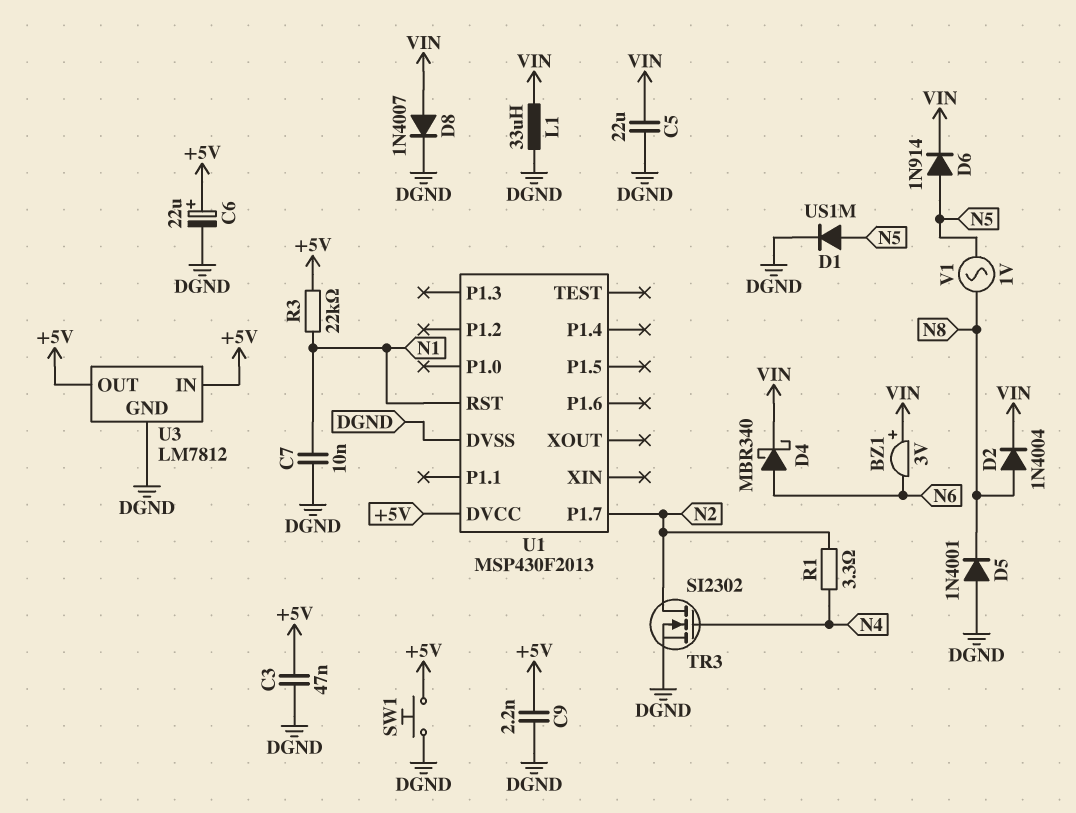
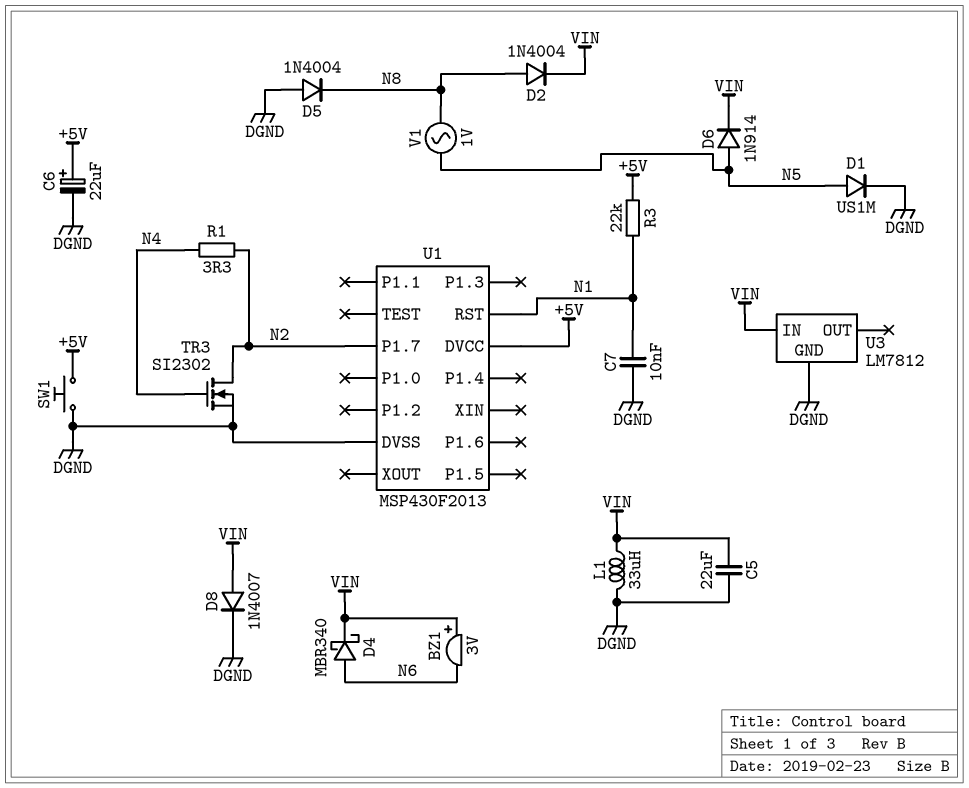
C3: 47nF (+5V, DGND) -> none
C9: 2.2nF (+5V, DGND) -> none
D5: diode 1N4001 (A DGND, K N8) -> diode 1N4004 (A DGND, K N8)
U3 pin IN: +5V -> VIN
U3 pin OUT: +5V -> none

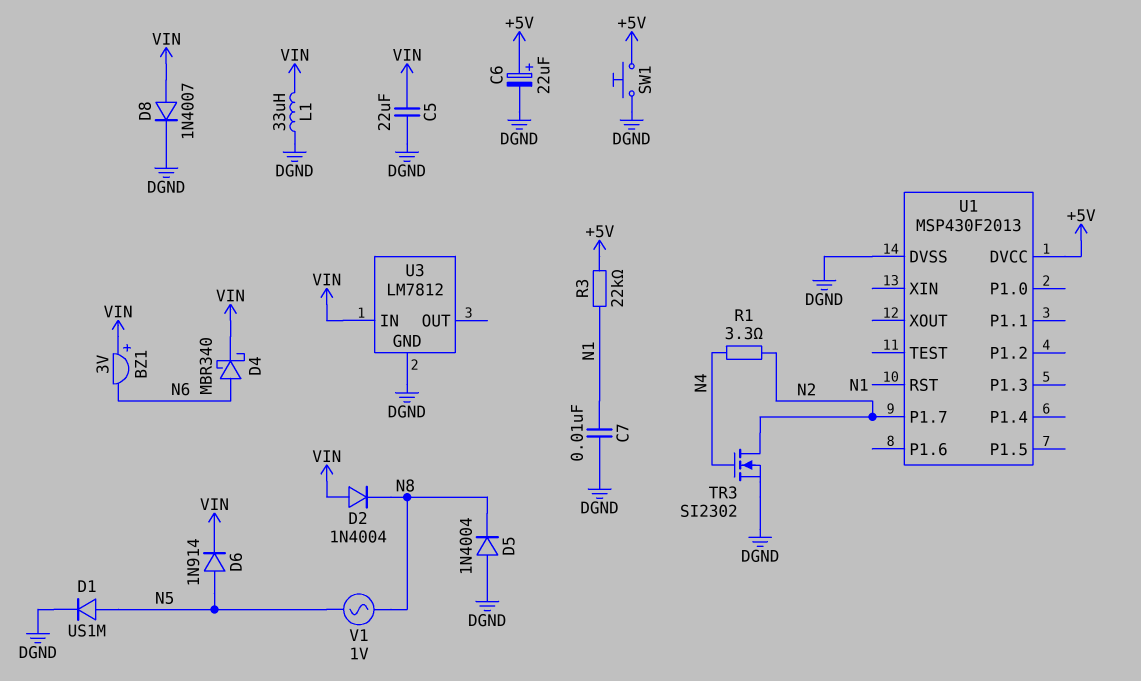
D2: diode 1N4004 (A N8, K VIN) -> diode 1N4004 (A VIN, K N8)

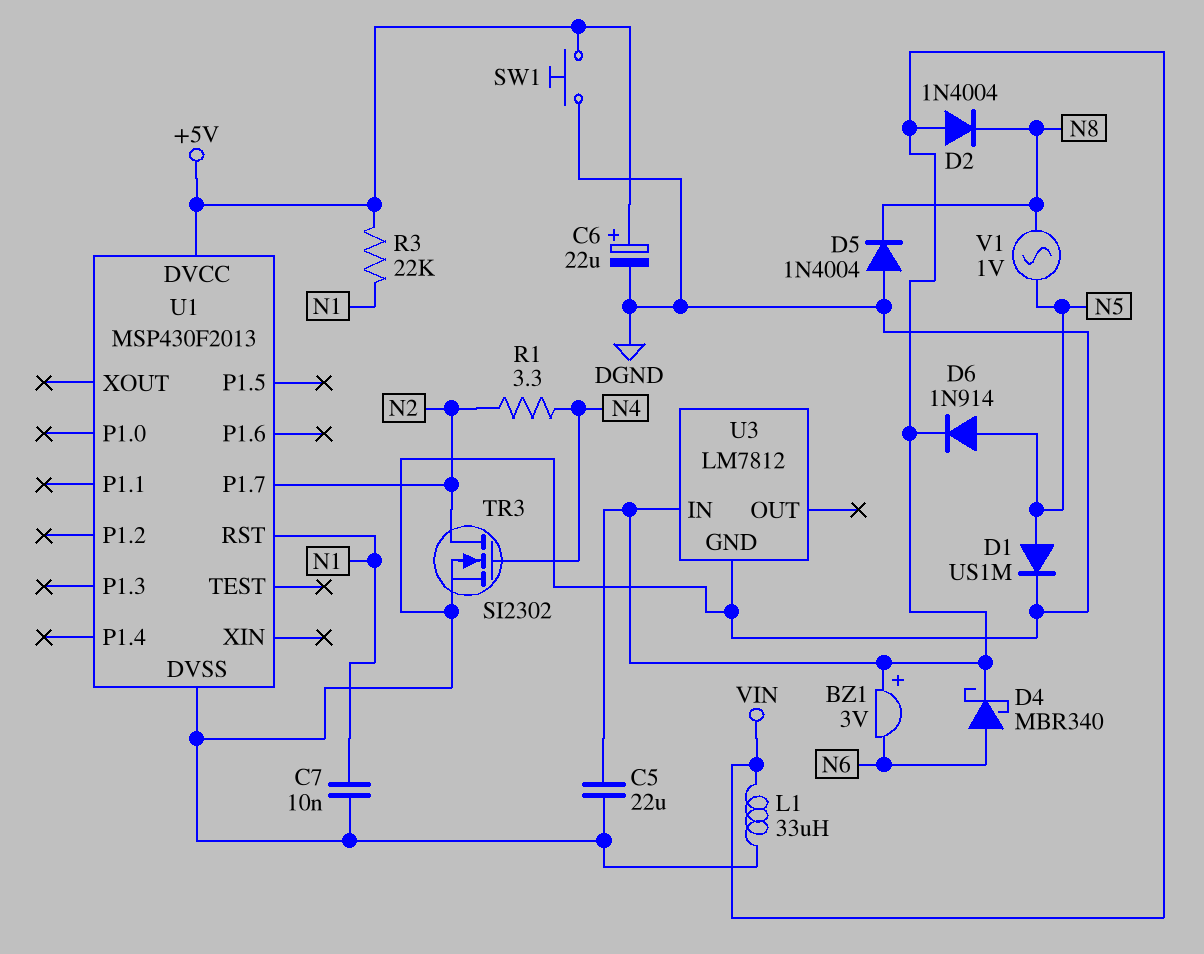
D8: diode 1N4007 (A VIN, K DGND) -> none

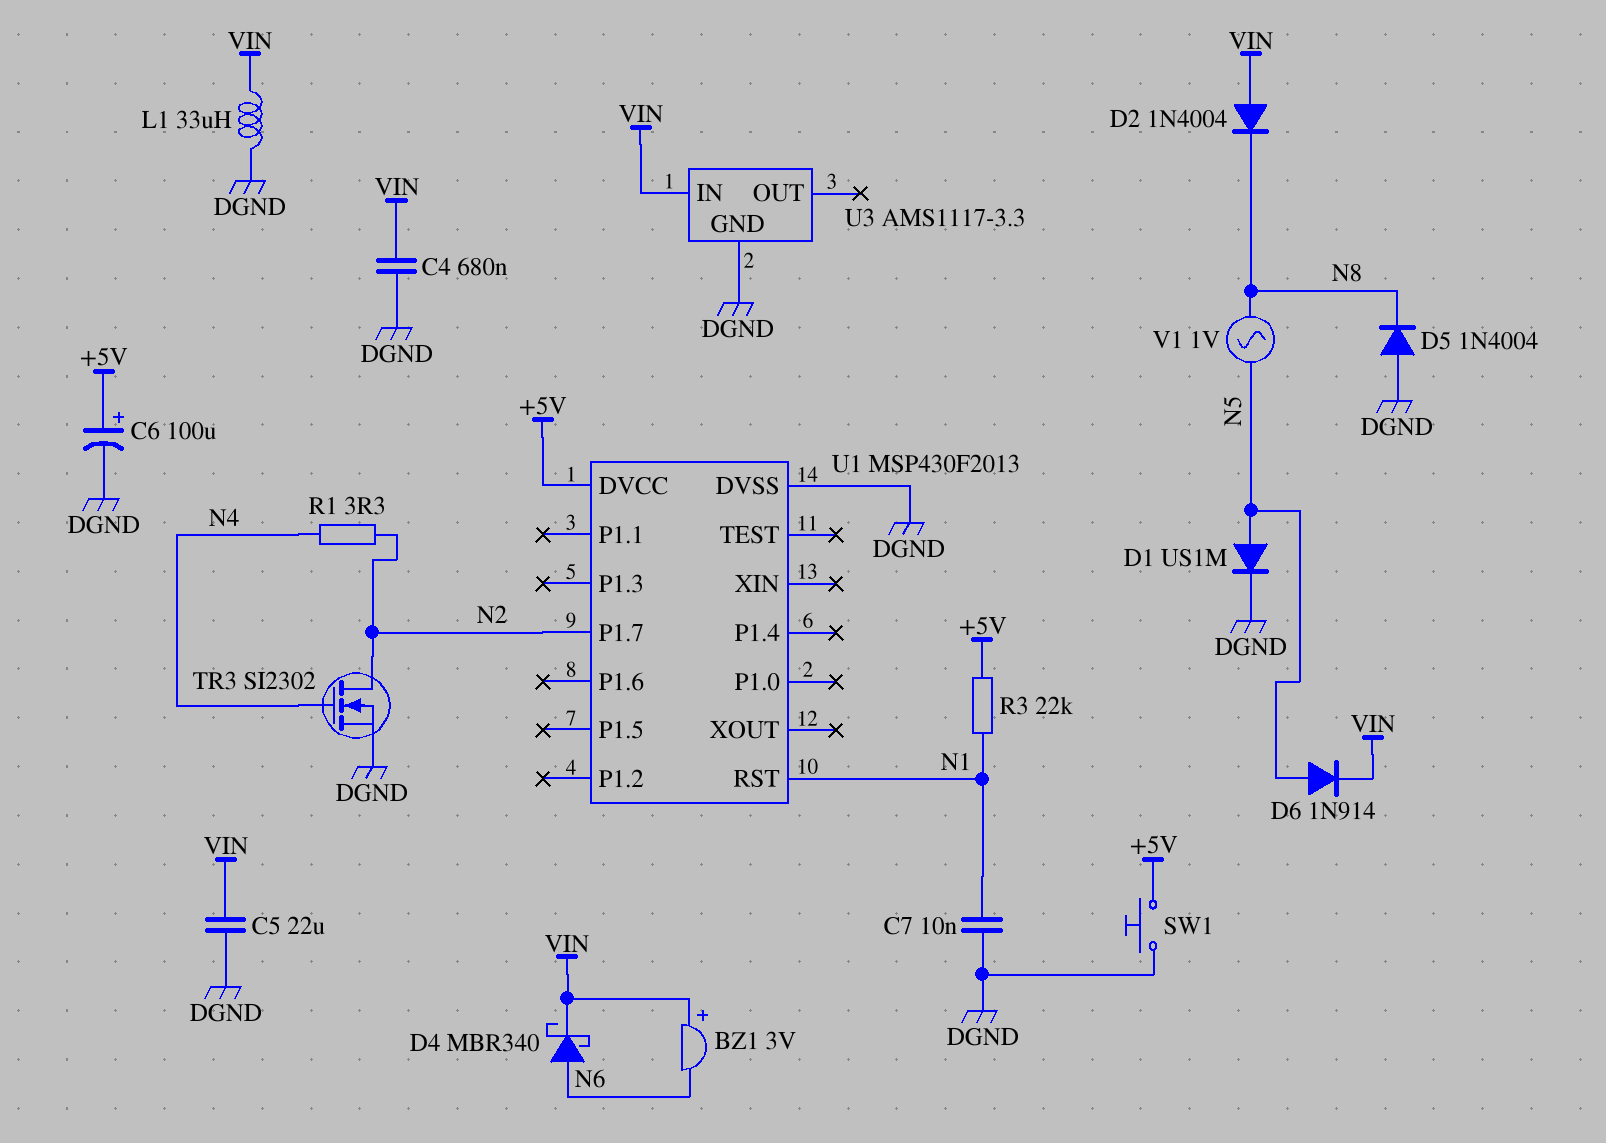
C4: none -> 680nF (DGND, VIN)
C6: 22uF (plus +5V, minus DGND) -> 100uF (plus +5V, minus DGND)
U3: LM7812 -> AMS1117-3.3

